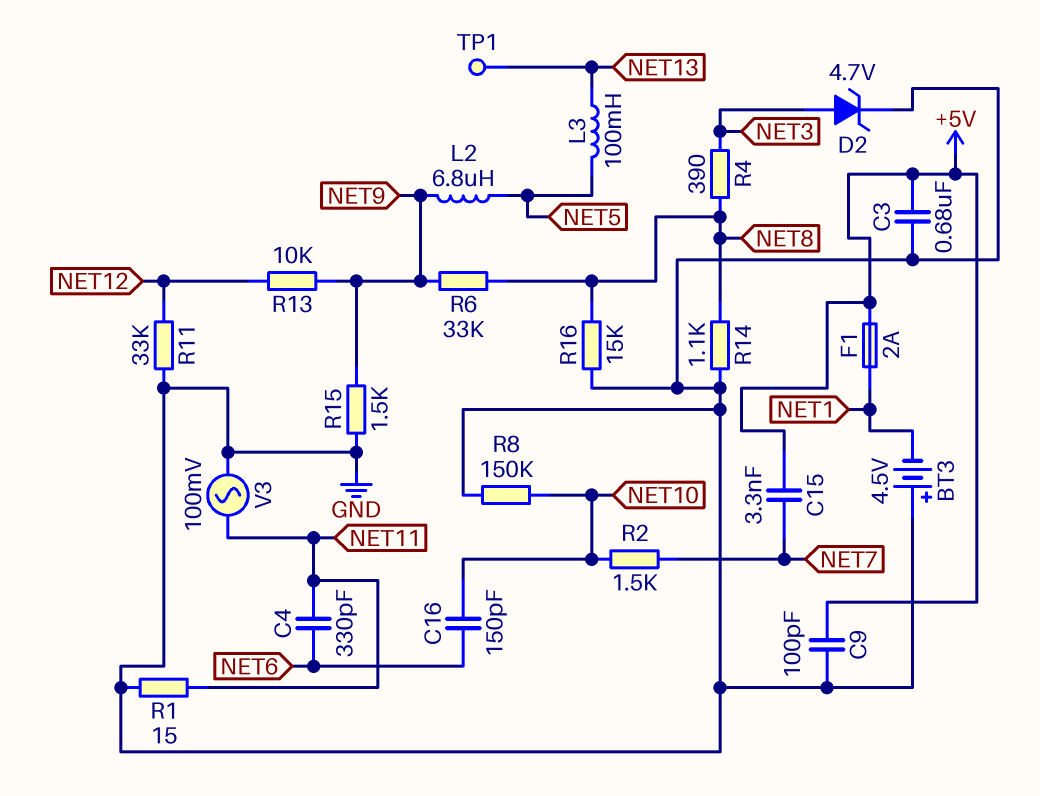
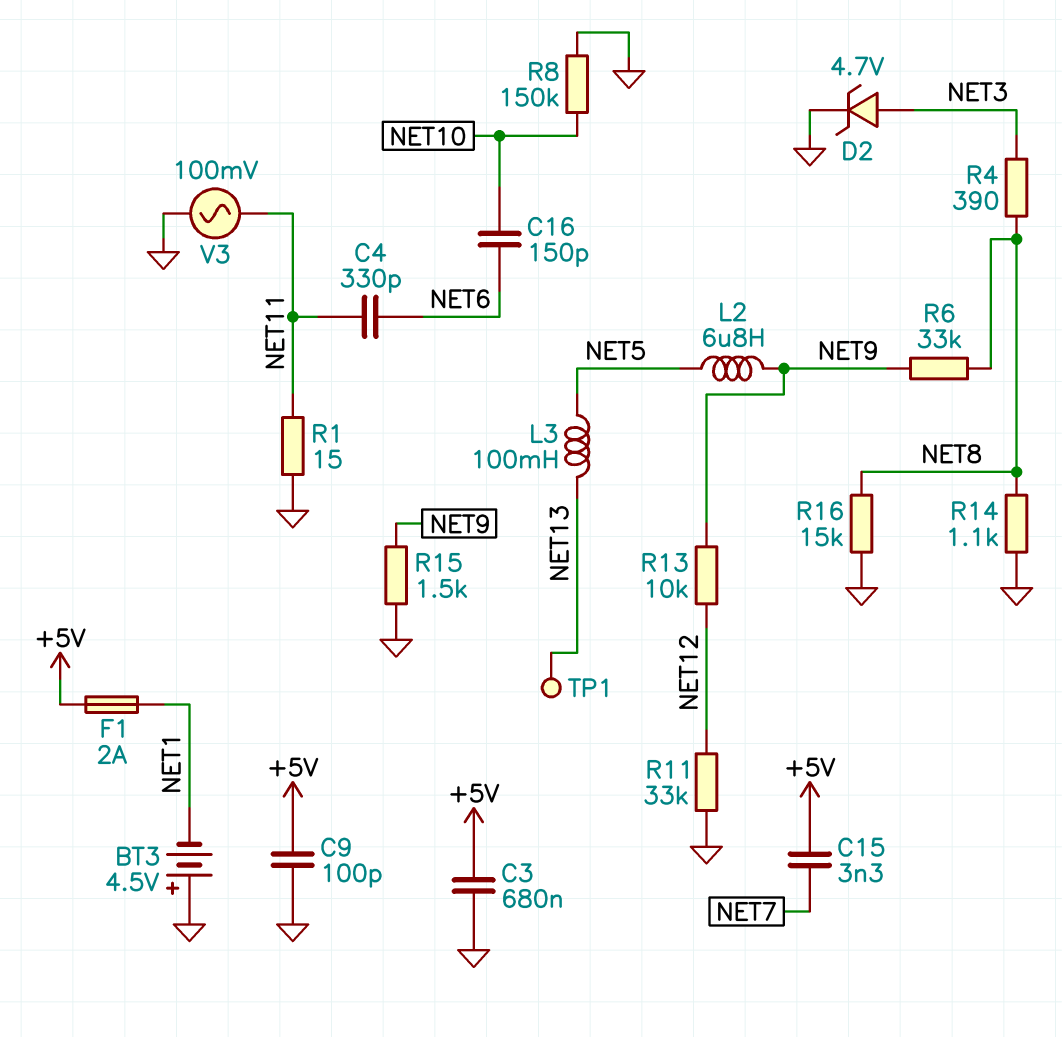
R2: 1.5k (NET7, NET10) -> none

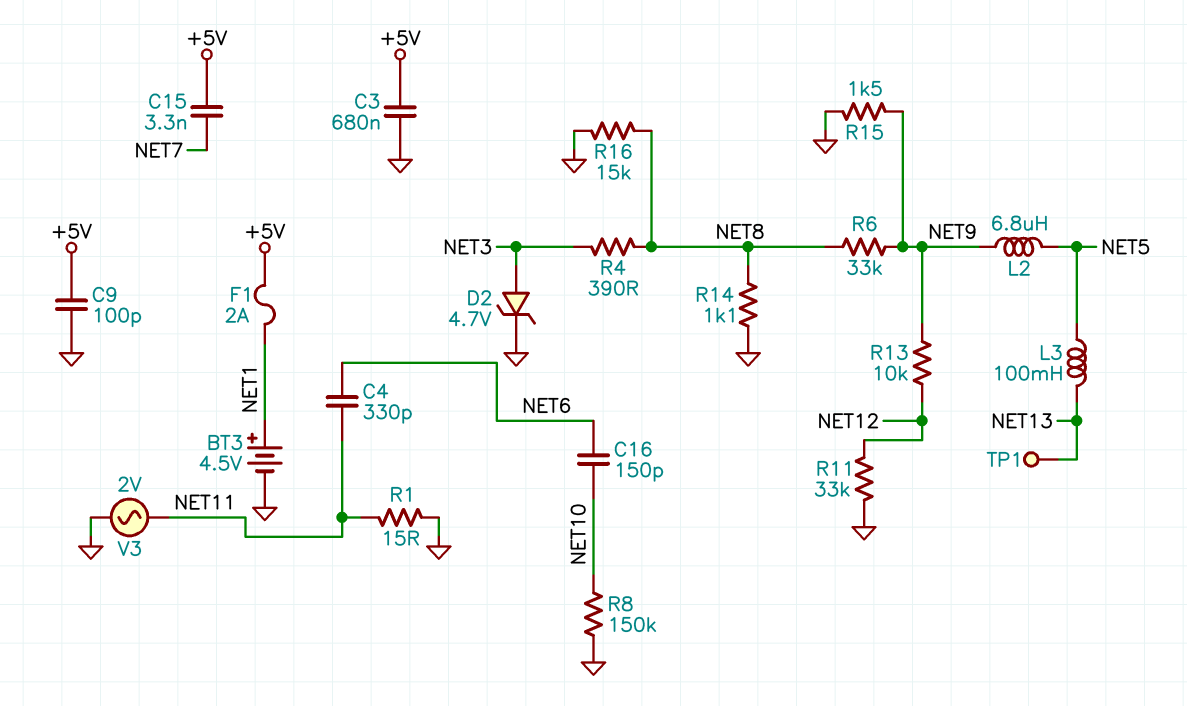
BT3: 4.5V (plus GND, minus NET1) -> 4.5V (plus NET1, minus GND)
V3: AC 100mV (GND, NET11) -> AC 2V (GND, NET11)

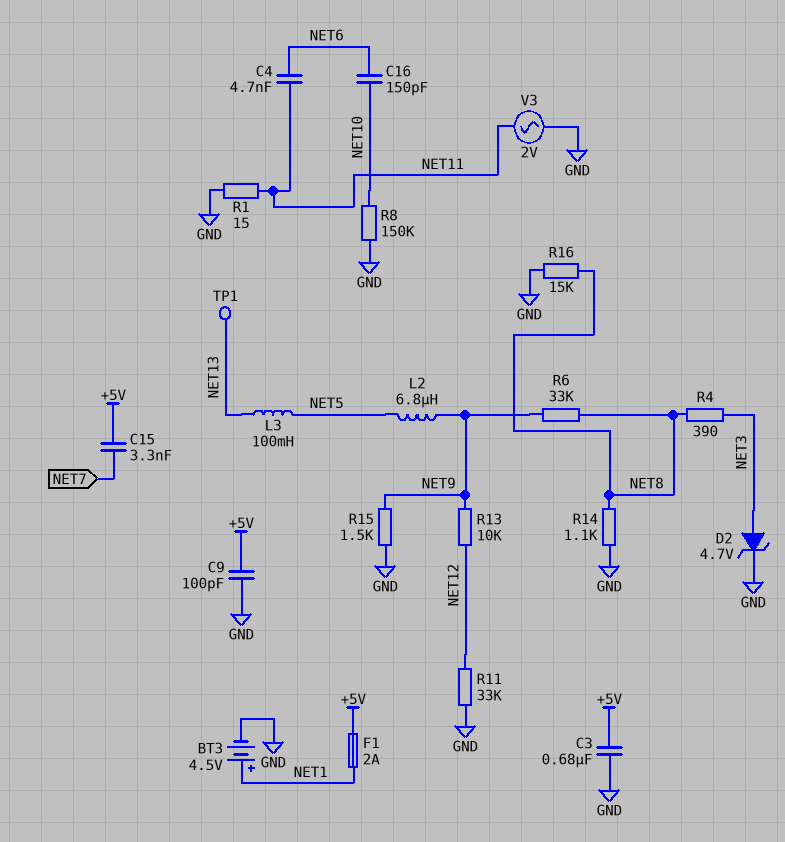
C4: 330pF (NET6, NET11) -> 4.7nF (NET6, NET11)

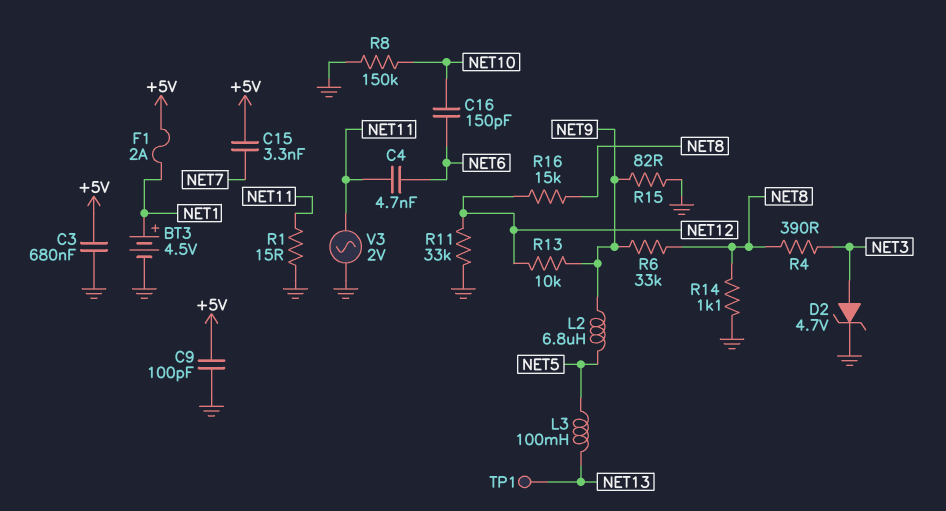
R15: 1.5k (GND, NET9) -> 82 (GND, NET9)
R16: 15k (GND, NET8) -> 15k (NET8, NET12)

